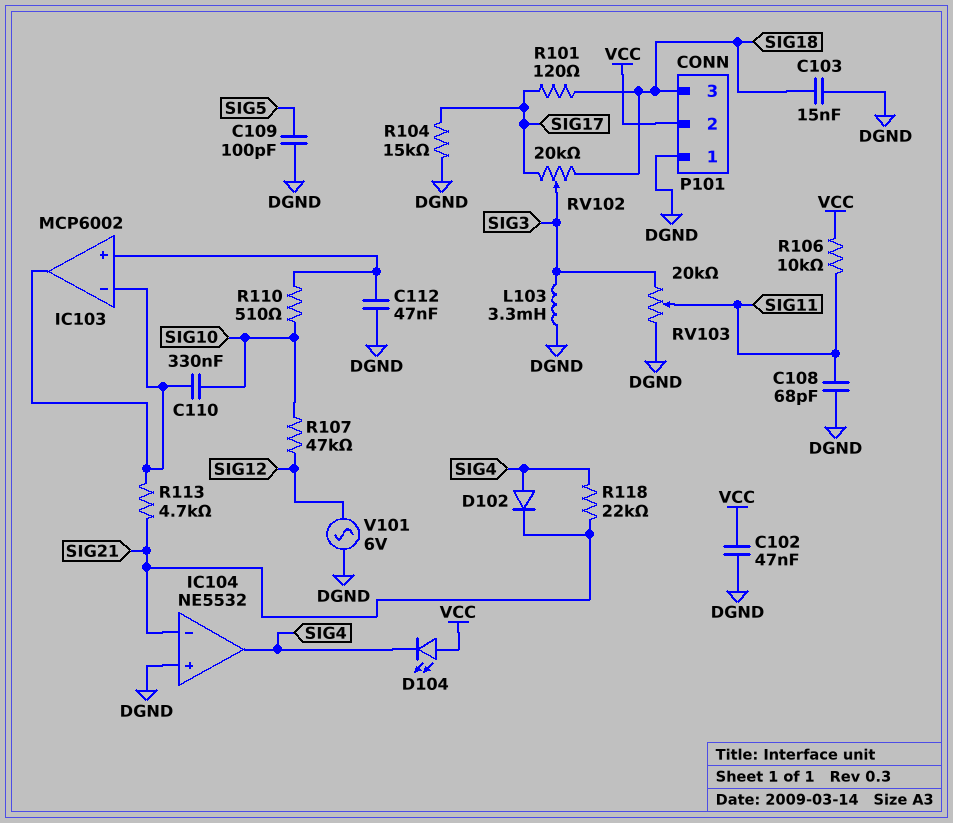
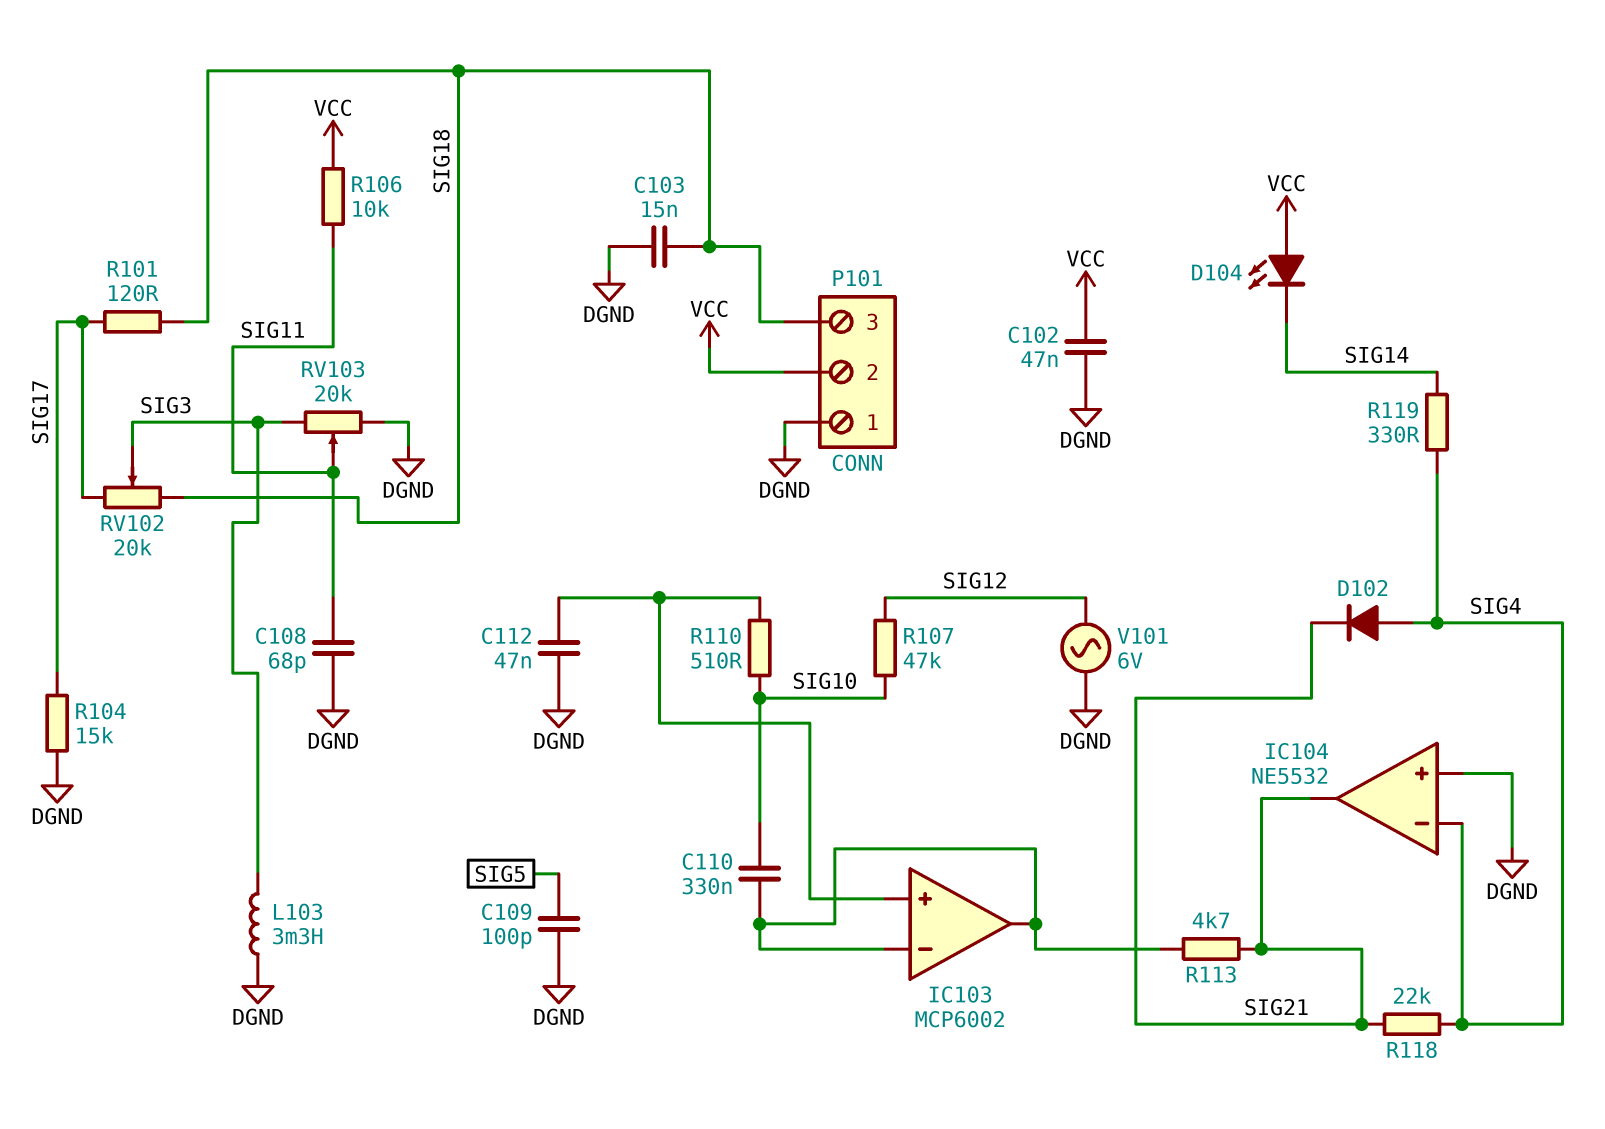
D104: LED (A VCC, K SIG4) -> LED (A VCC, K SIG14)
IC104 pin in-: SIG21 -> SIG4
IC104 pin out: SIG4 -> SIG21
R119: none -> 330 (SIG4, SIG14)

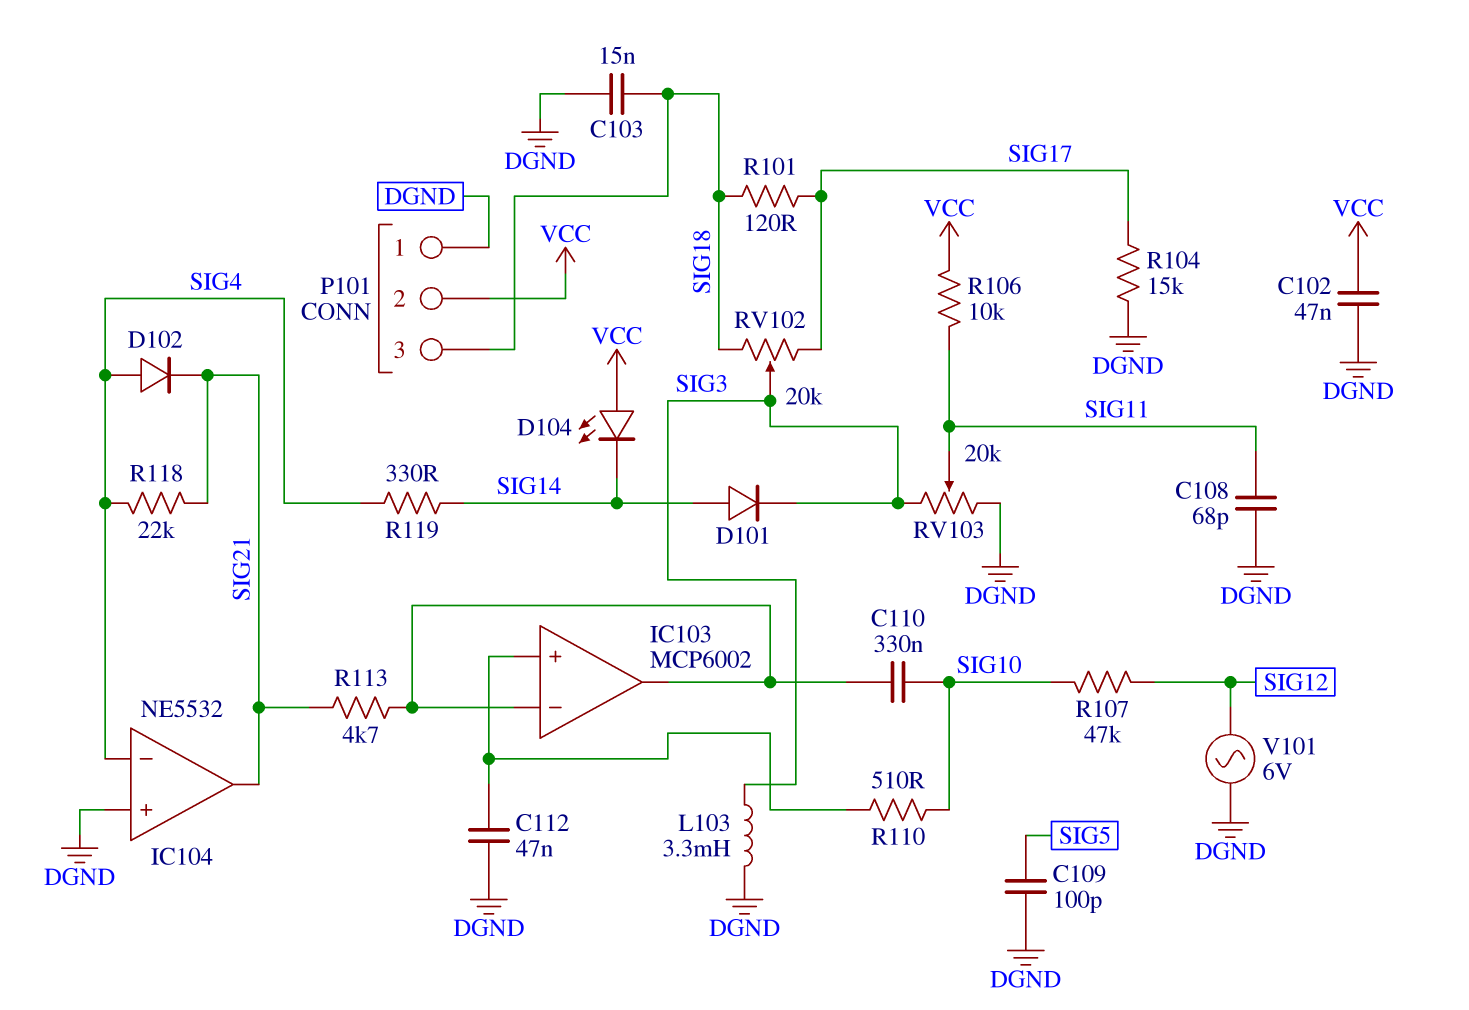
D101: none -> diode (A SIG14, K SIG3)

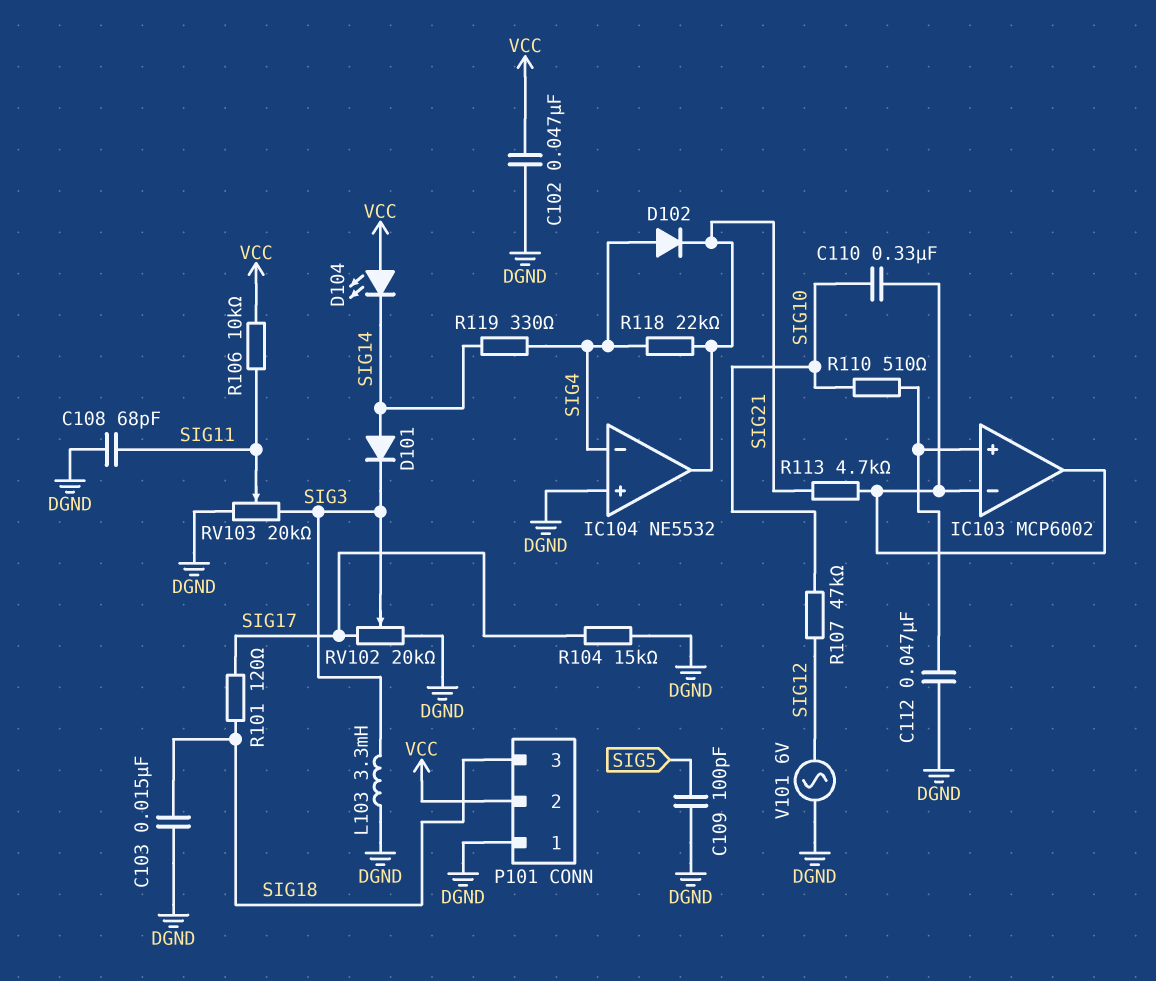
RV102: 20k (SIG17, SIG18, wiper SIG3) -> 20k (DGND, SIG17, wiper SIG3)

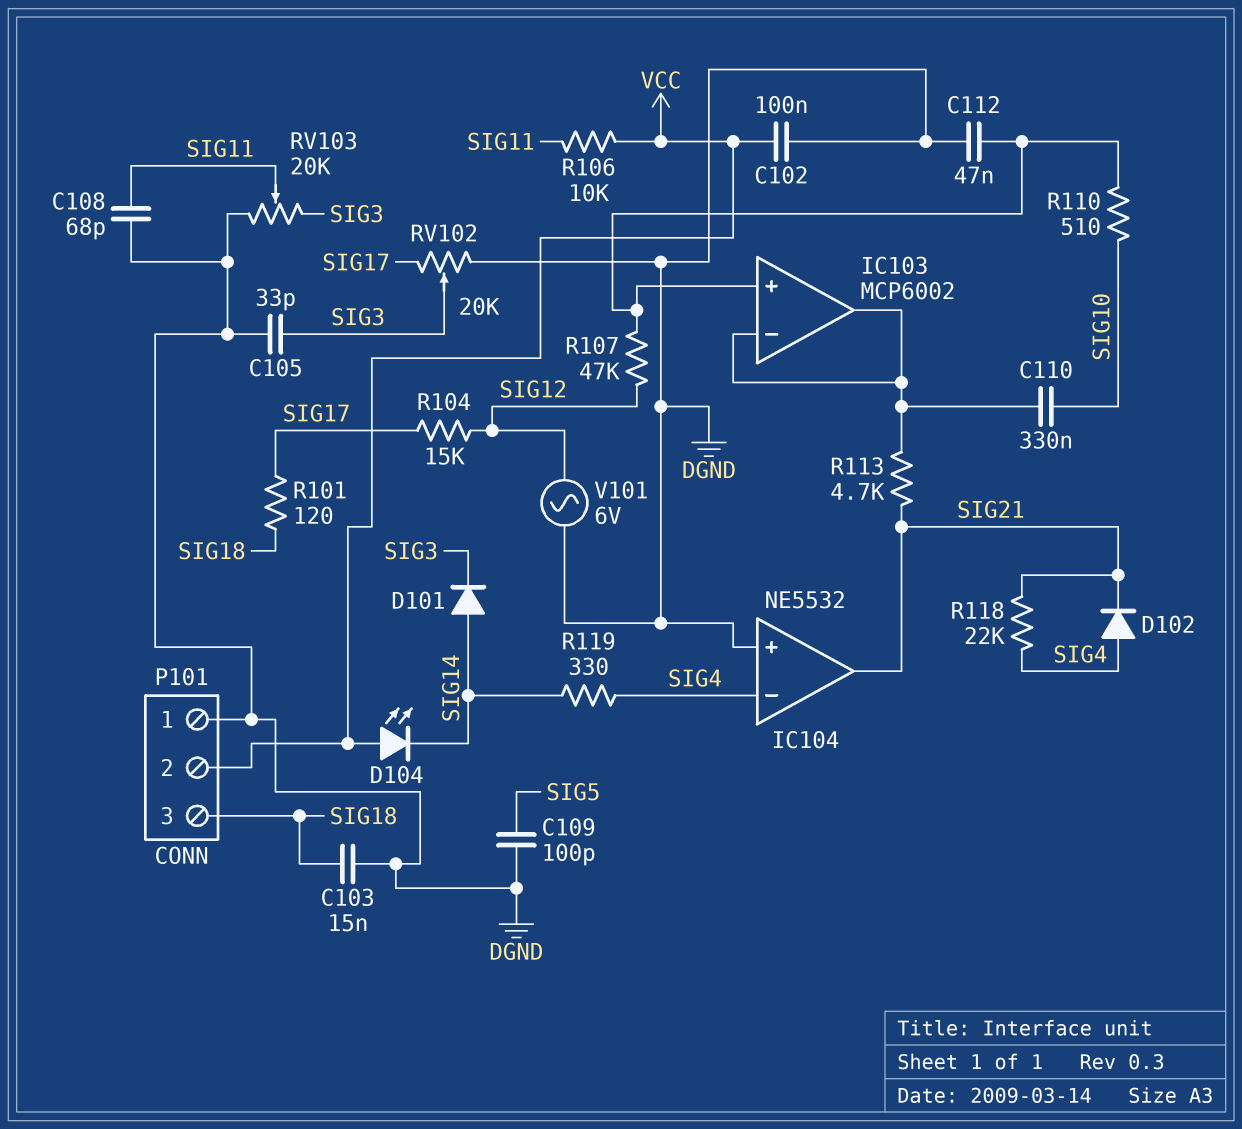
C102: 47nF (DGND, VCC) -> 100nF (DGND, VCC)
C105: none -> 33pF (DGND, SIG3)
L103: 3.3mH (DGND, SIG3) -> none
R104: 15k (DGND, SIG17) -> 15k (SIG12, SIG17)
R107: 47k (SIG10, SIG12) -> 47k (IC103/in+, SIG12)

